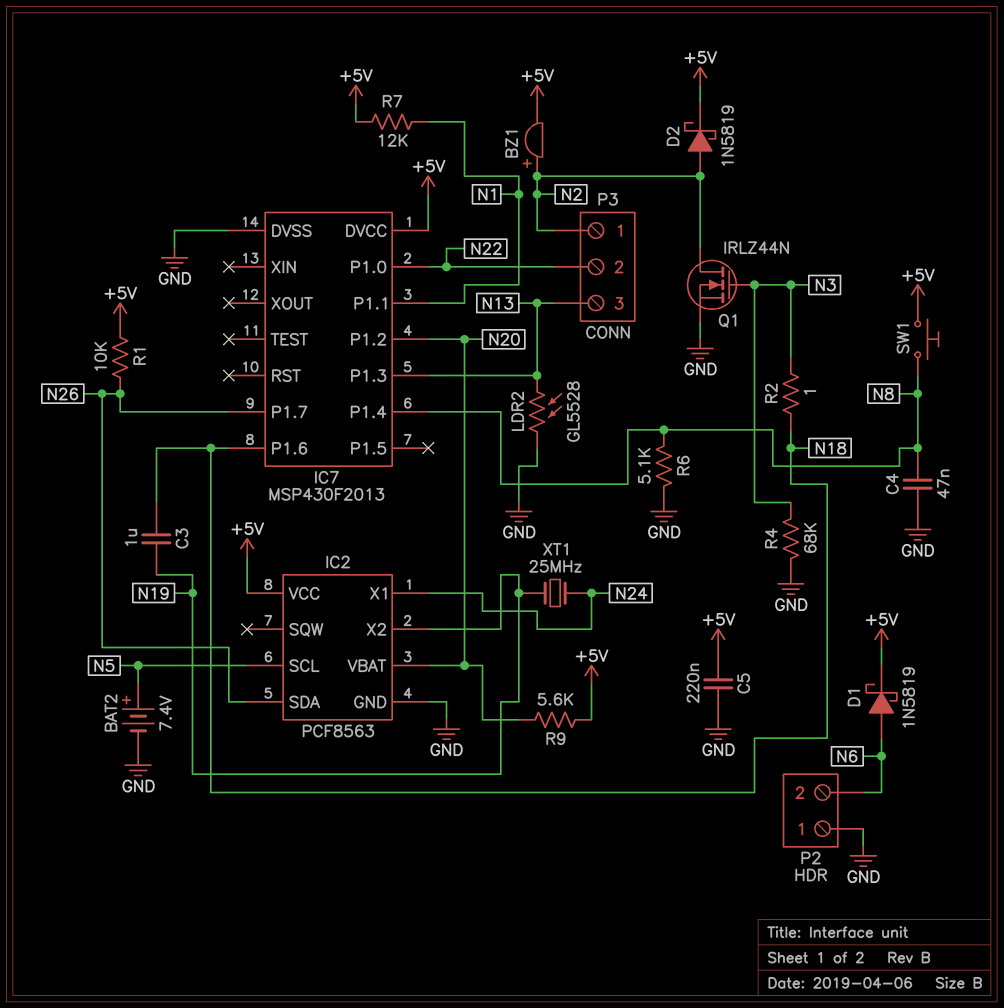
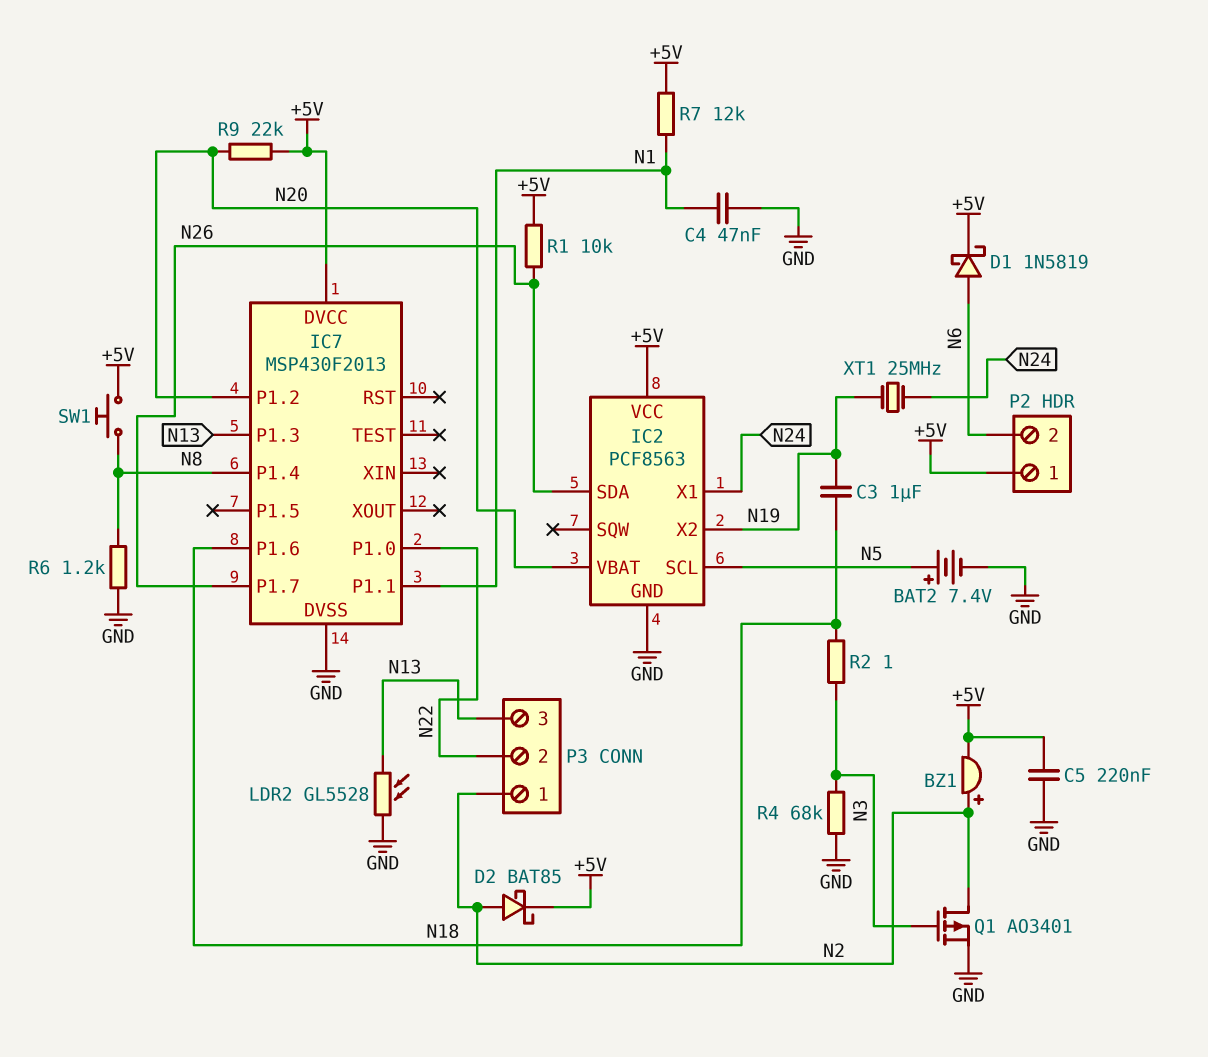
C4: 47nF (GND, N8) -> 47nF (GND, N1)
D2: schottky 1N5819 (A N2, K +5V) -> schottky BAT85 (A N2, K +5V)
P2 pin 1: GND -> +5V
Q1: NMOS IRLZ44N (G N3, D N2, S GND) -> PMOS AO3401 (G N3, D N2, S GND)
R6: 5.1k (GND, N8) -> 1.2k (GND, N8)
R9: 5.6k (+5V, N20) -> 22k (+5V, N20)

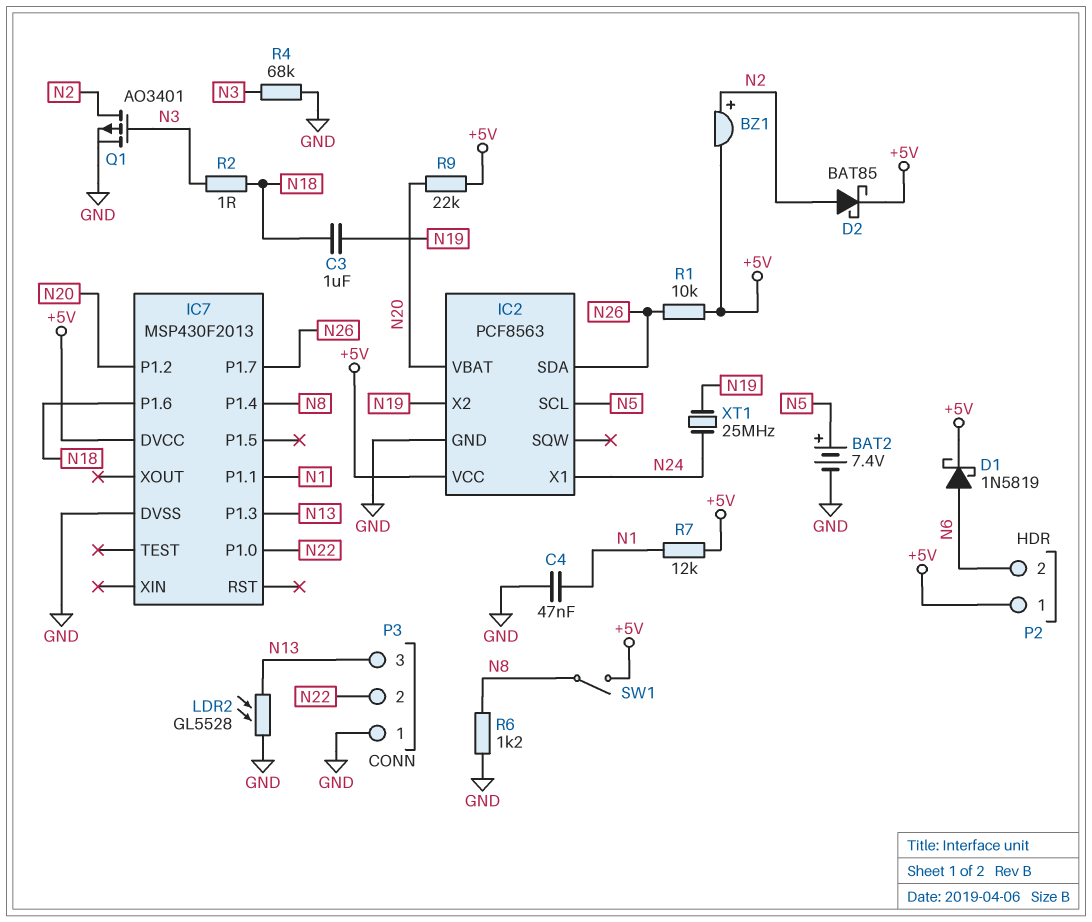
C5: 220nF (+5V, GND) -> none
P3 pin 1: N2 -> GND
SW1: button (+5V, N8) -> switch (+5V, N8)

